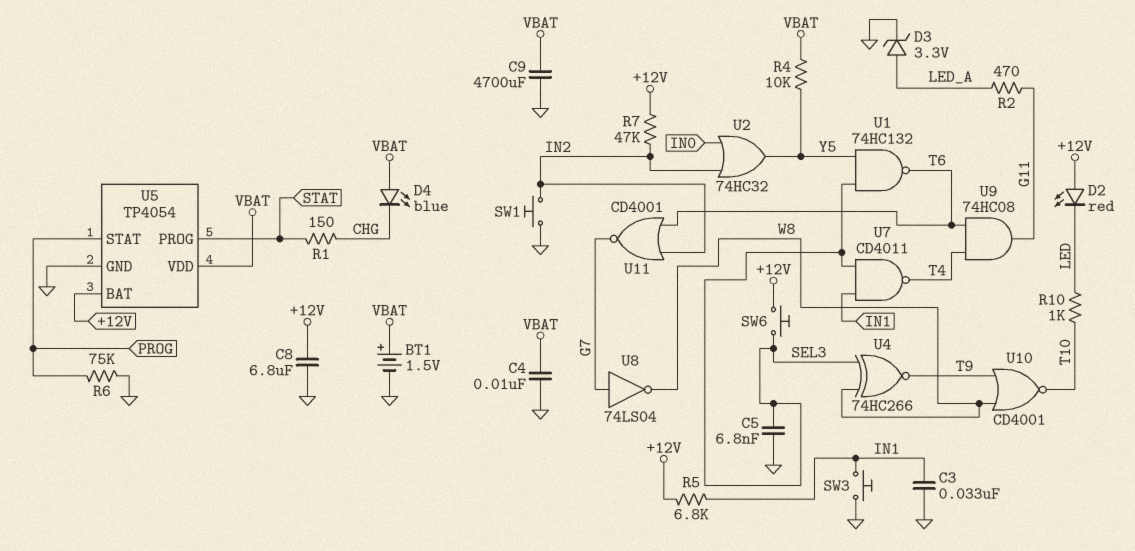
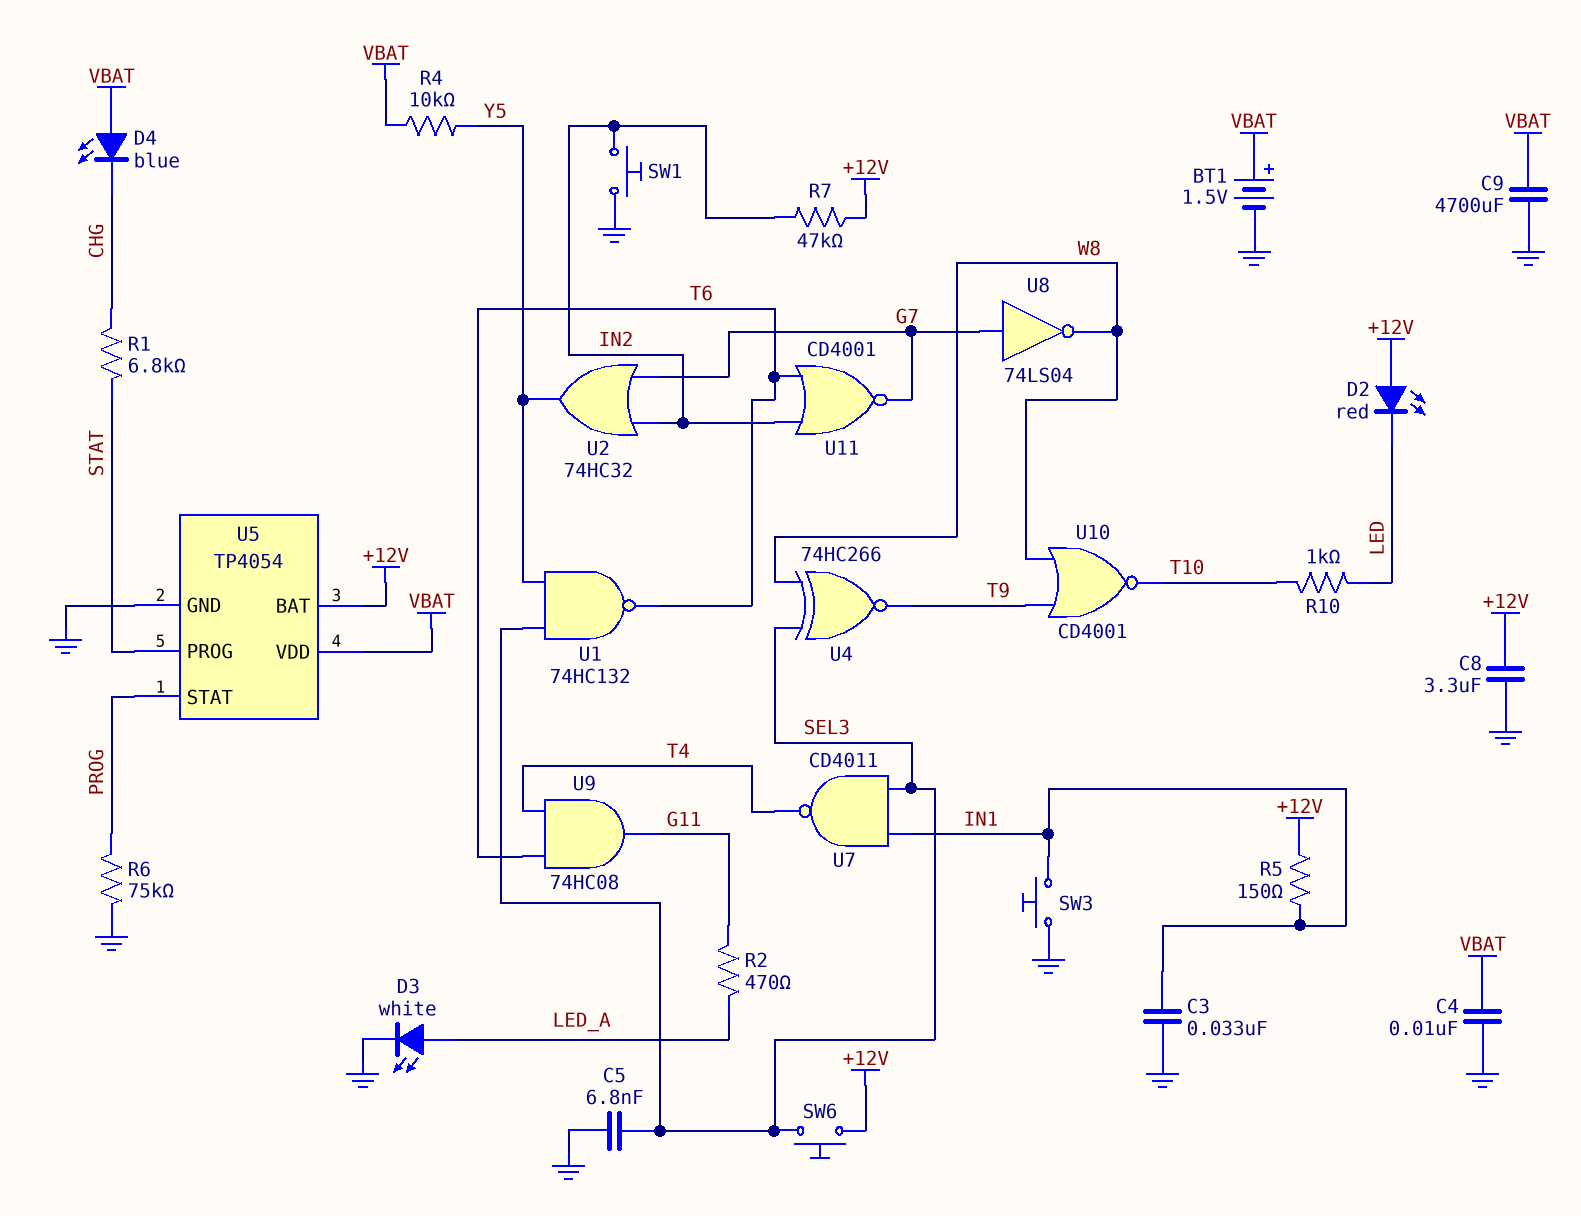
C8: 6.8uF (+12V, GND) -> 3.3uF (+12V, GND)
D3: zener 3.3V (A LED_A, K GND) -> LED white (A LED_A, K GND)
R1: 150 (CHG, STAT) -> 6.8k (CHG, STAT)
R5: 6.8k (+12V, IN1) -> 150 (+12V, IN1)
U2: OR 74HC32 (in IN0, in IN2, out Y5) -> OR 74HC32 (in G7, in IN2, out Y5)

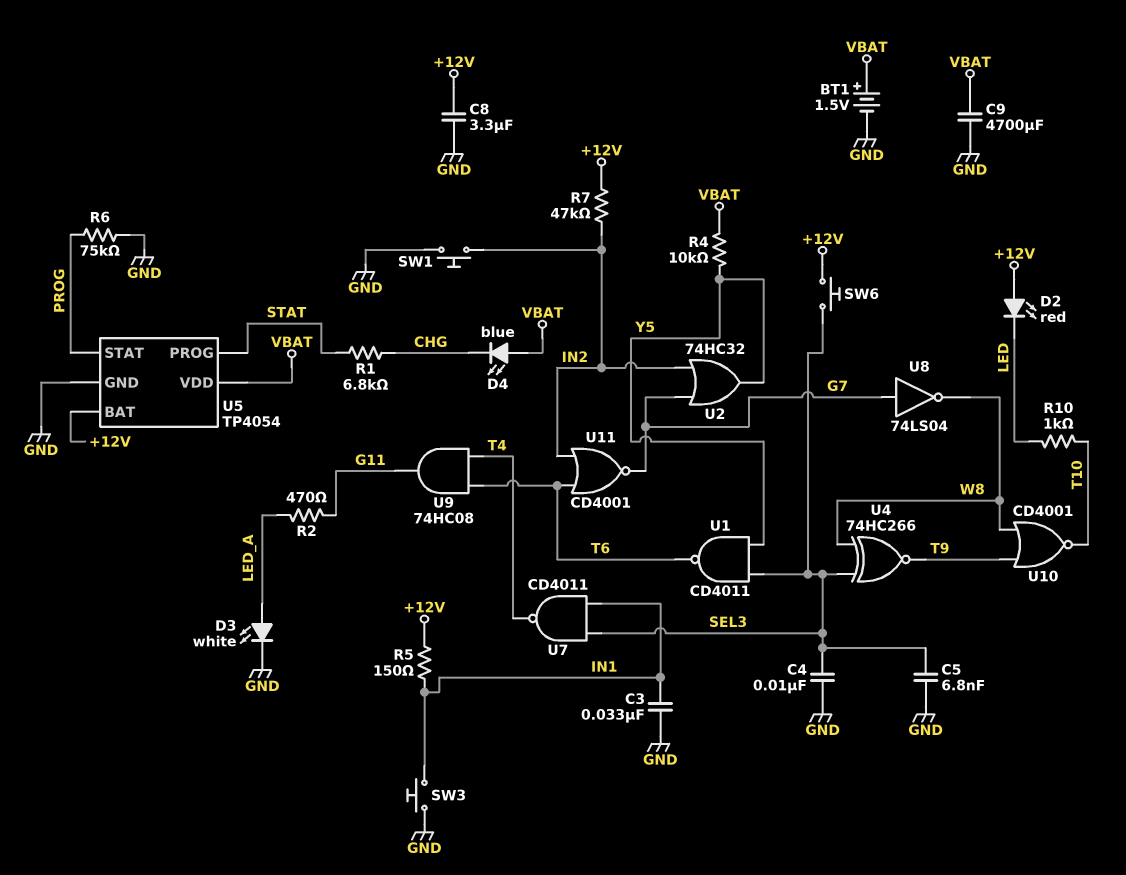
C4: 10nF (GND, VBAT) -> 10nF (GND, SEL3)
U1: NAND 74HC132 (in SEL3, in Y5, out T6) -> NAND CD4011 (in SEL3, in Y5, out T6)

